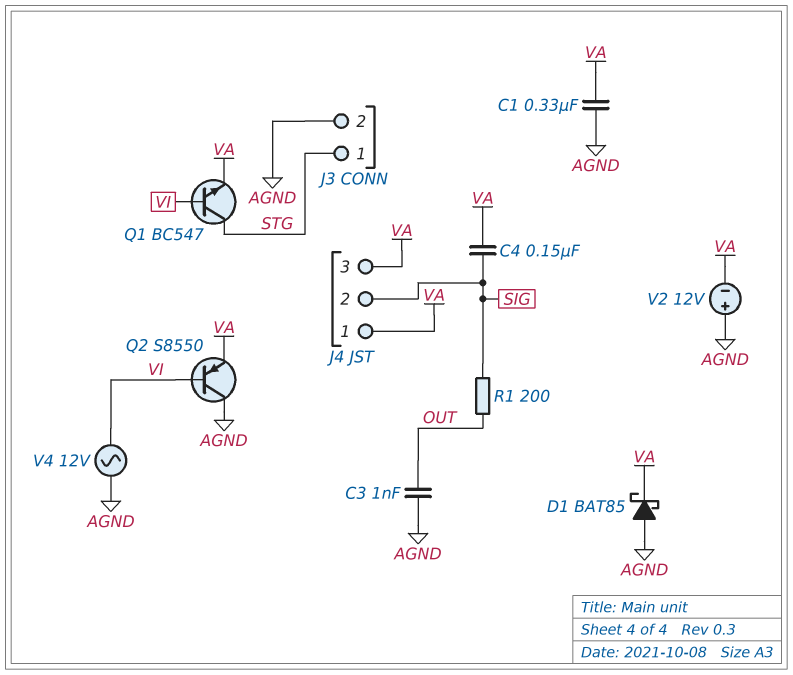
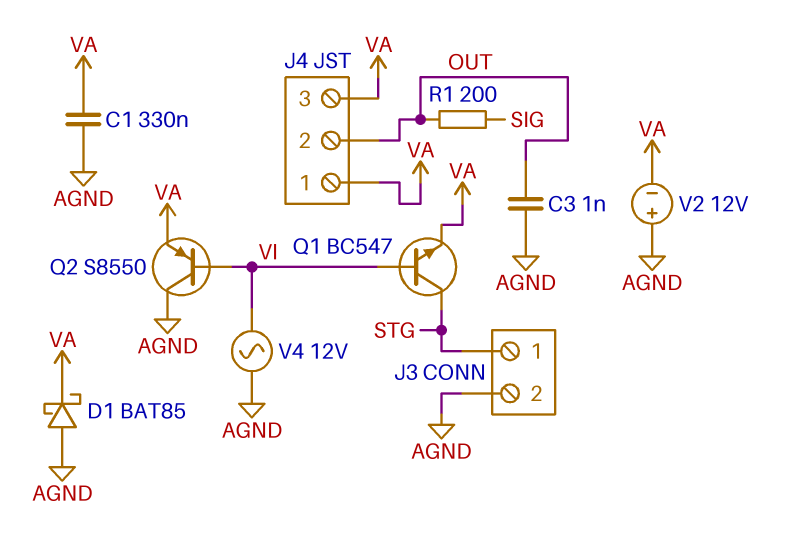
C4: 150nF (SIG, VA) -> none
J4 pin 2: SIG -> OUT

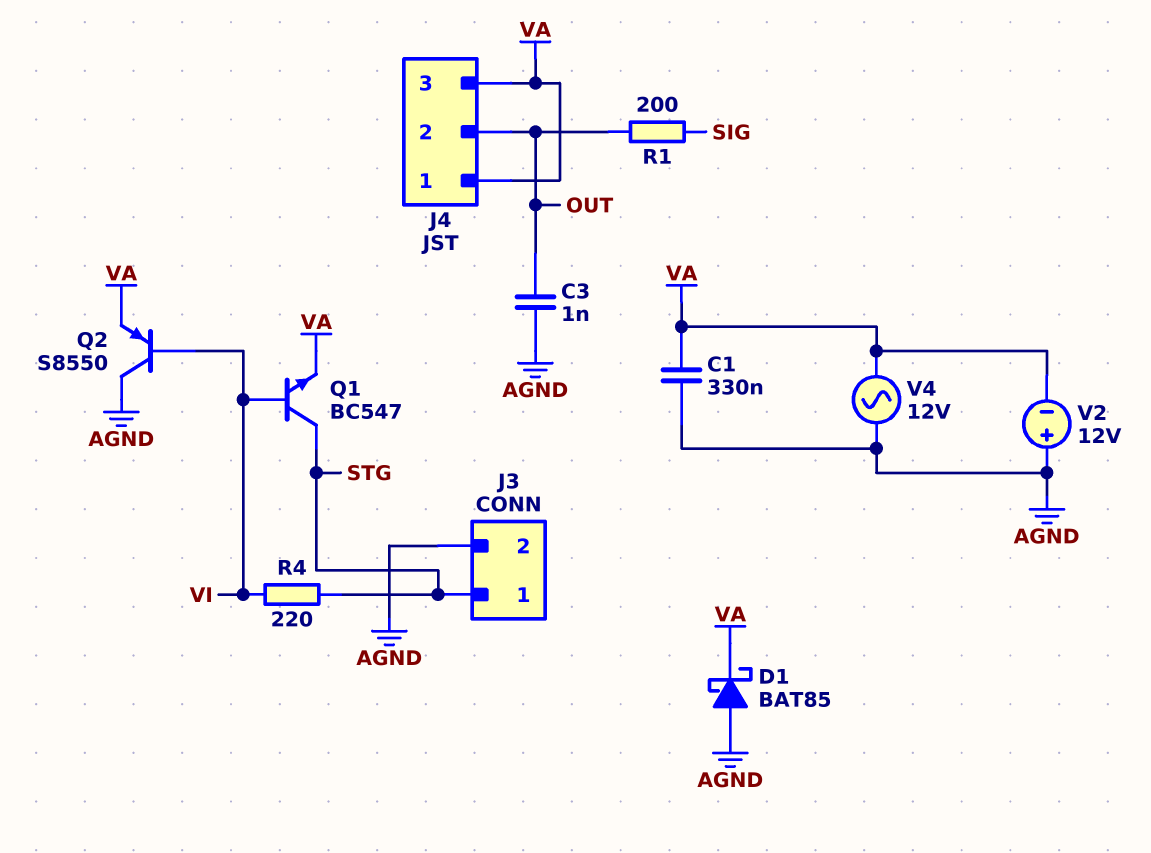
R4: none -> 220 (STG, VI)
V4: AC 12V (AGND, VI) -> AC 12V (AGND, VA)

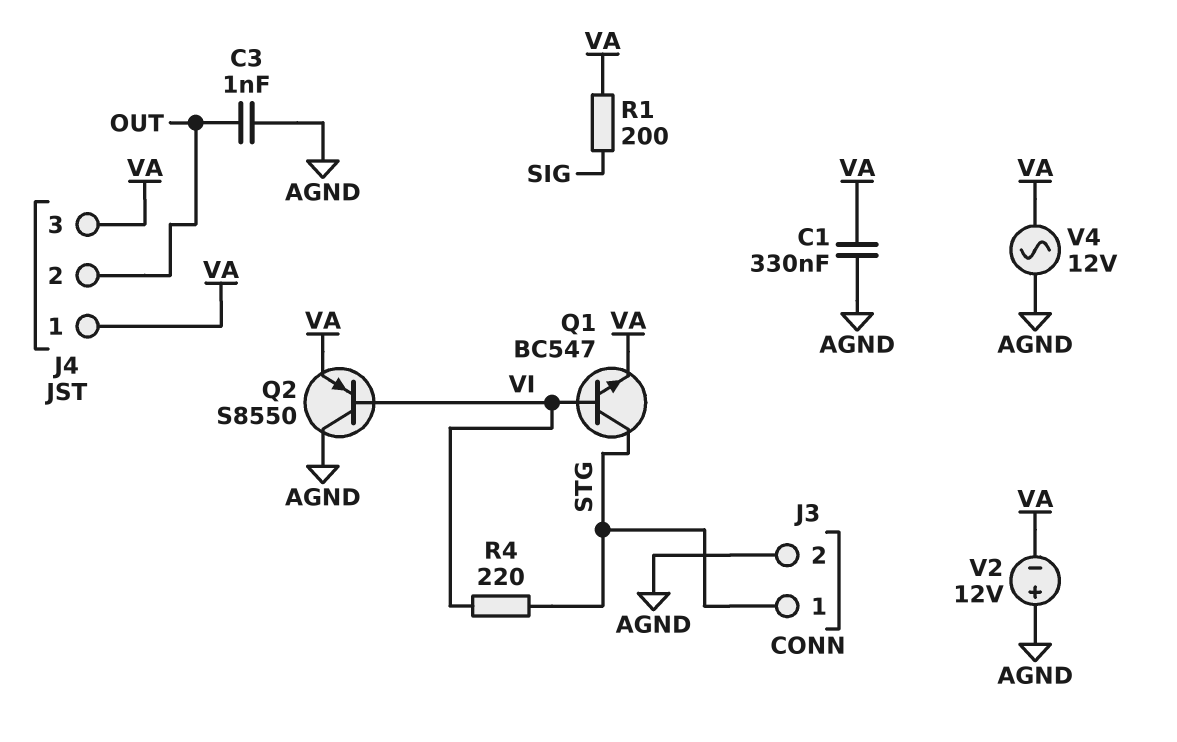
D1: schottky BAT85 (A AGND, K VA) -> none
R1: 200 (OUT, SIG) -> 200 (SIG, VA)

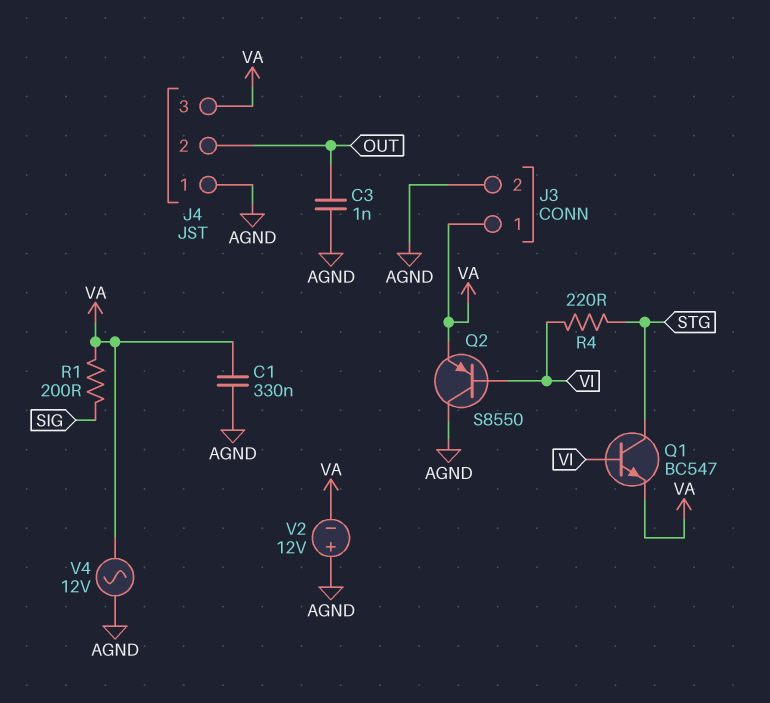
J3 pin 1: STG -> VA
J4 pin 1: VA -> AGND

